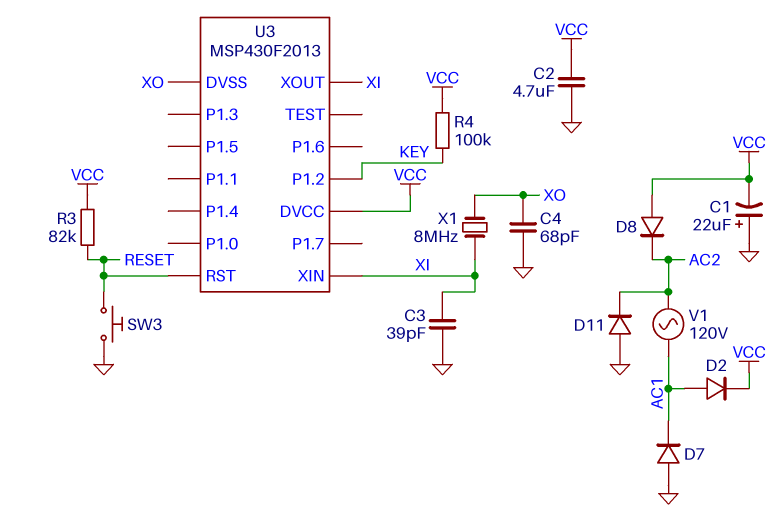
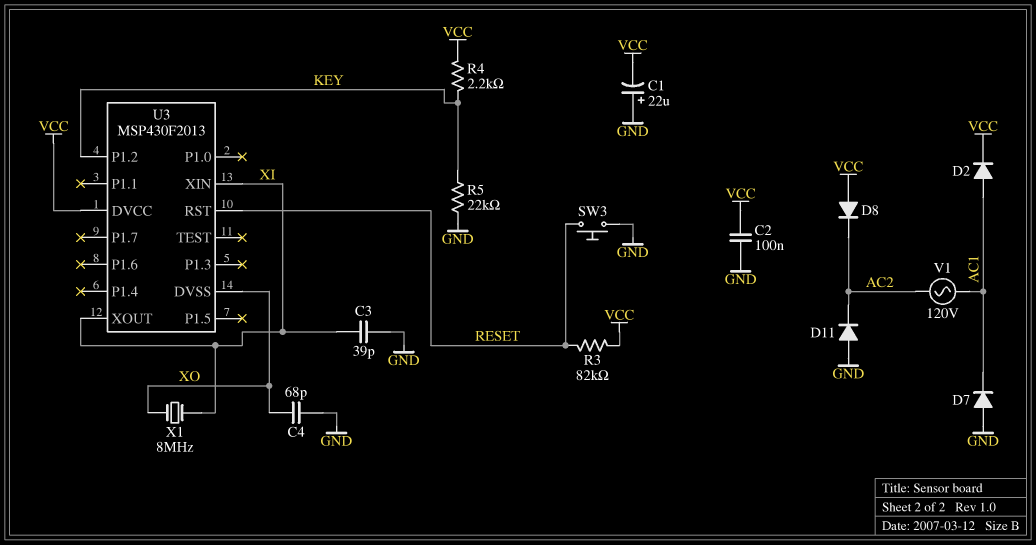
C2: 4.7uF (GND, VCC) -> 100nF (GND, VCC)
R4: 100k (KEY, VCC) -> 2.2k (KEY, VCC)
R5: none -> 22k (GND, KEY)

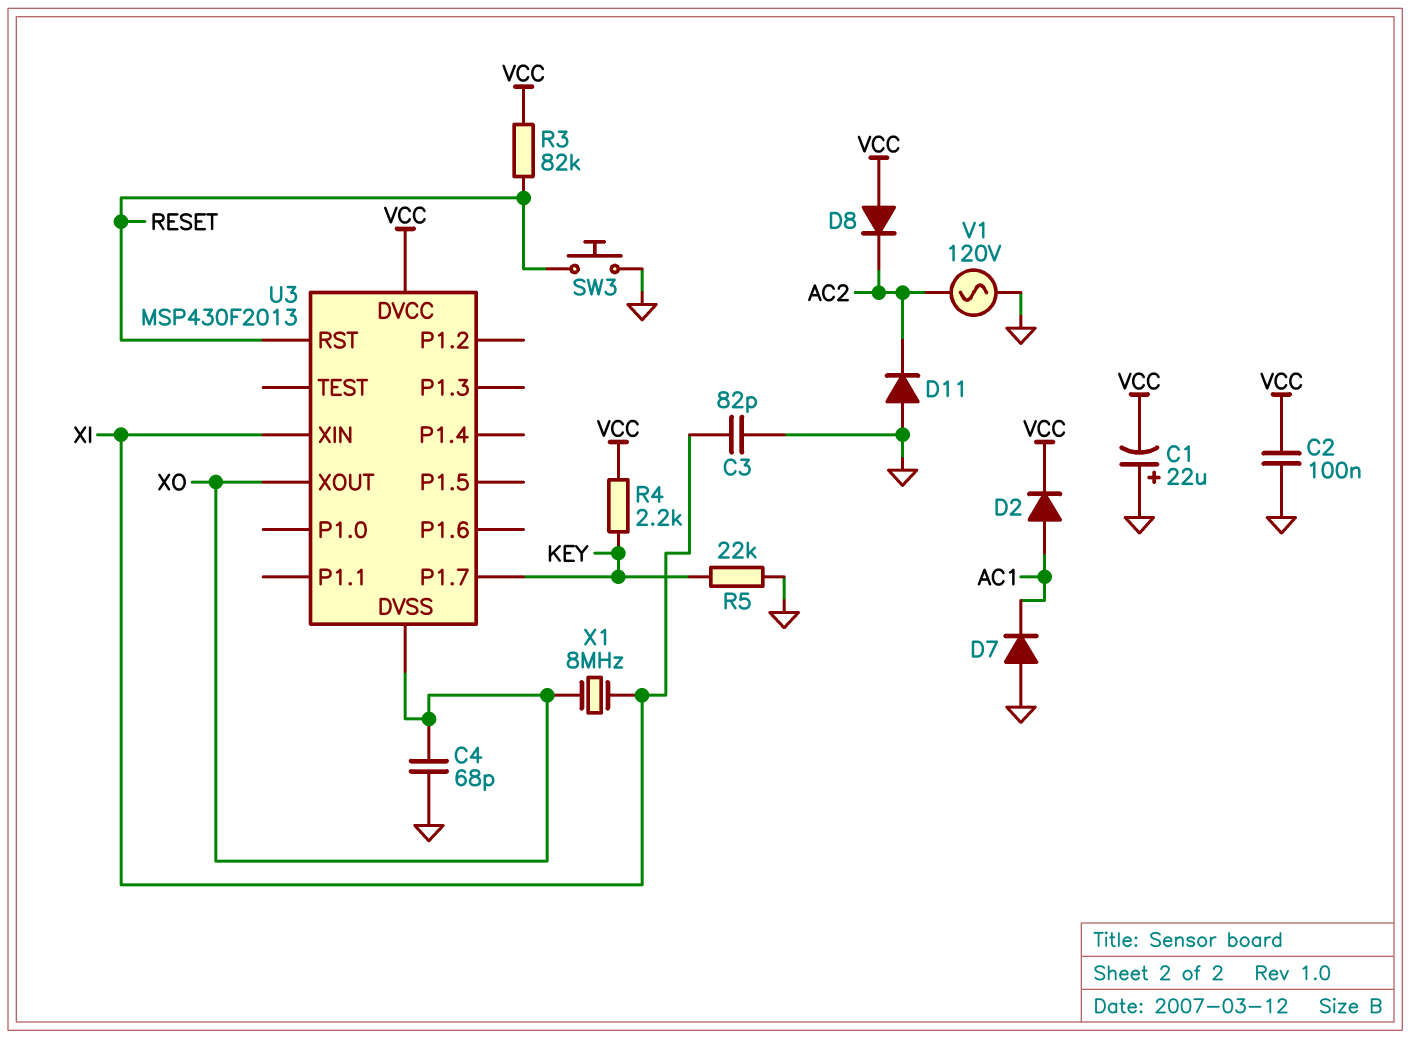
C3: 39pF (GND, XI) -> 82pF (GND, XI)
U3 pin P1.2: KEY -> none
U3 pin P1.7: none -> KEY
U3 pin XOUT: XI -> XO
V1: AC 120V (AC1, AC2) -> AC 120V (AC2, GND)

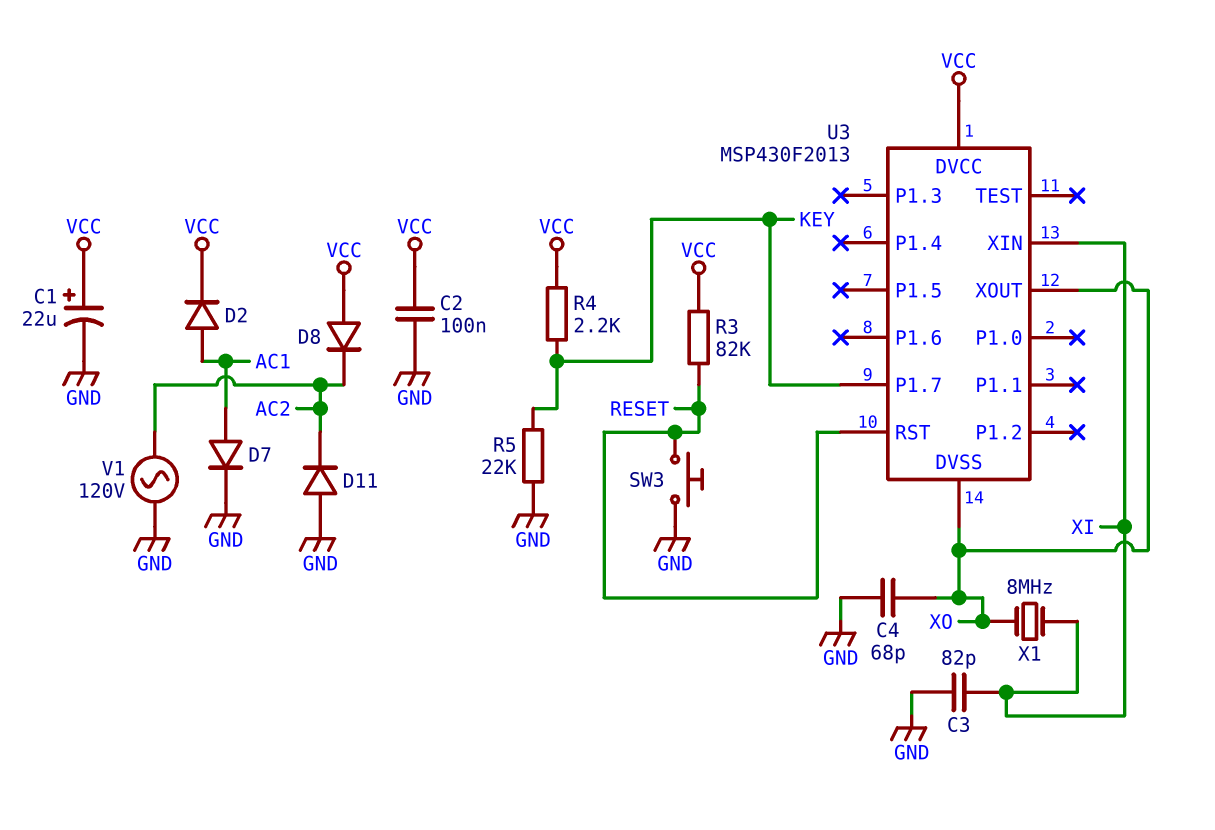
C1: 22uF (plus GND, minus VCC) -> 22uF (plus VCC, minus GND)
D7: diode (A GND, K AC1) -> diode (A AC1, K GND)

